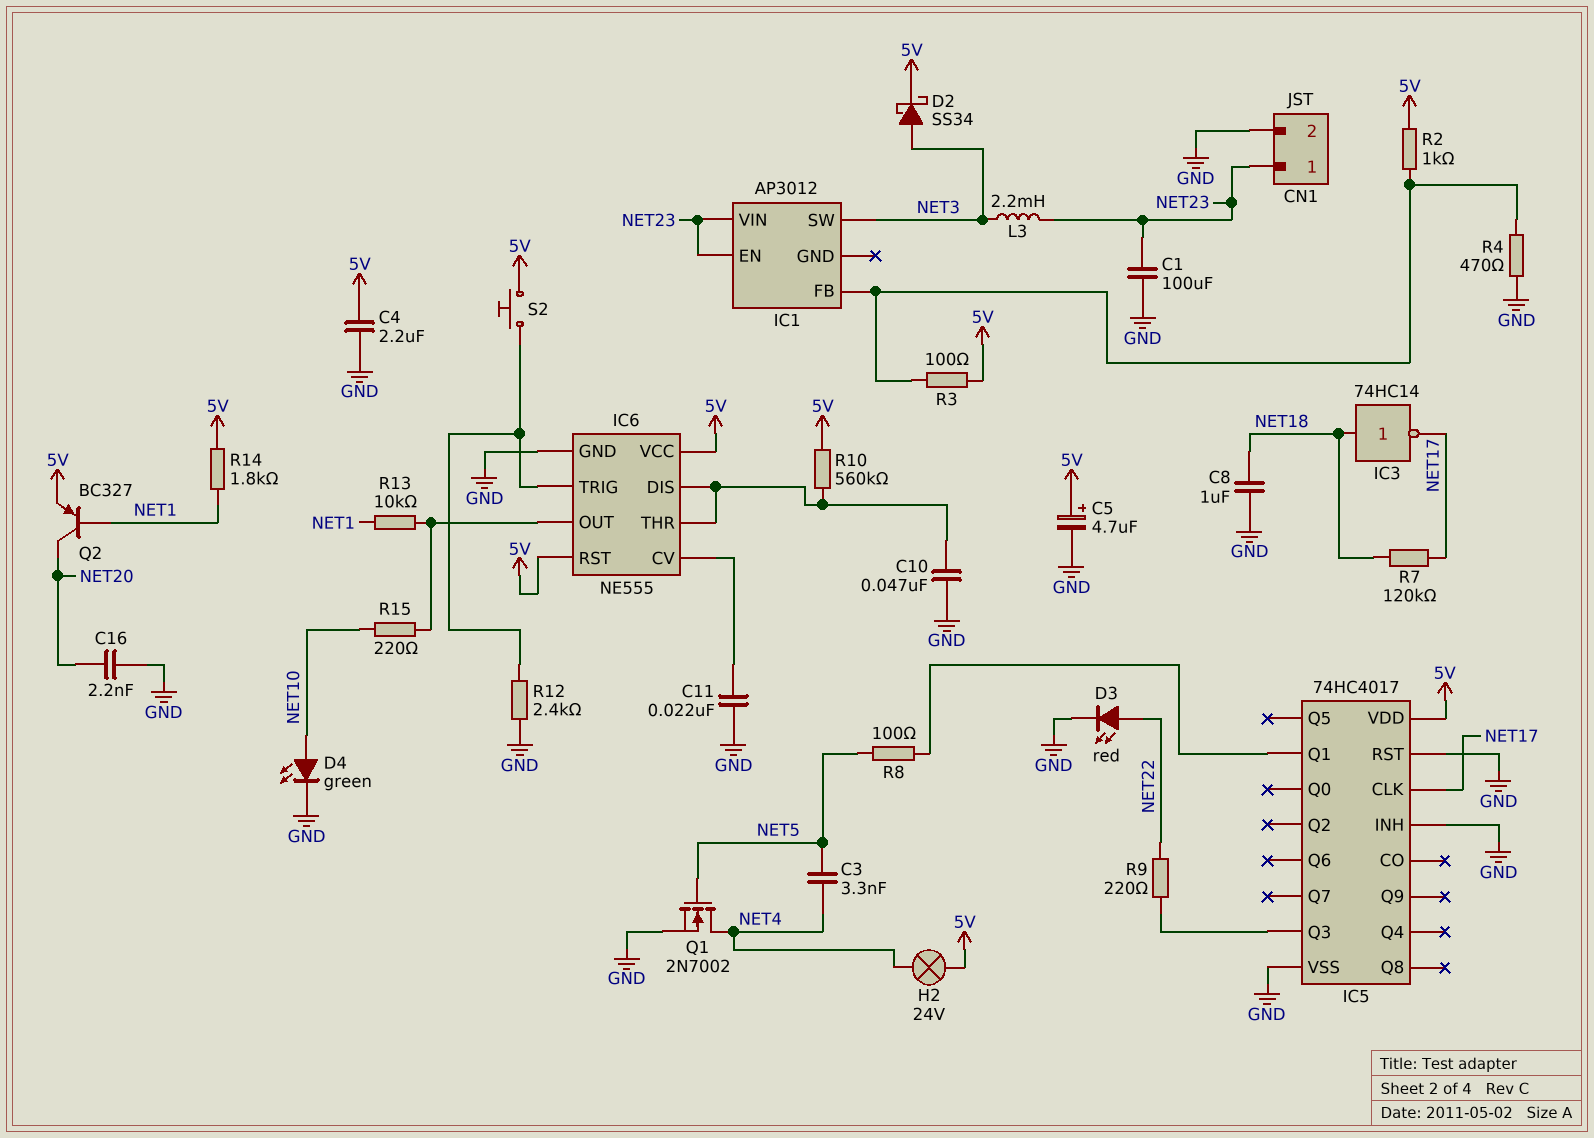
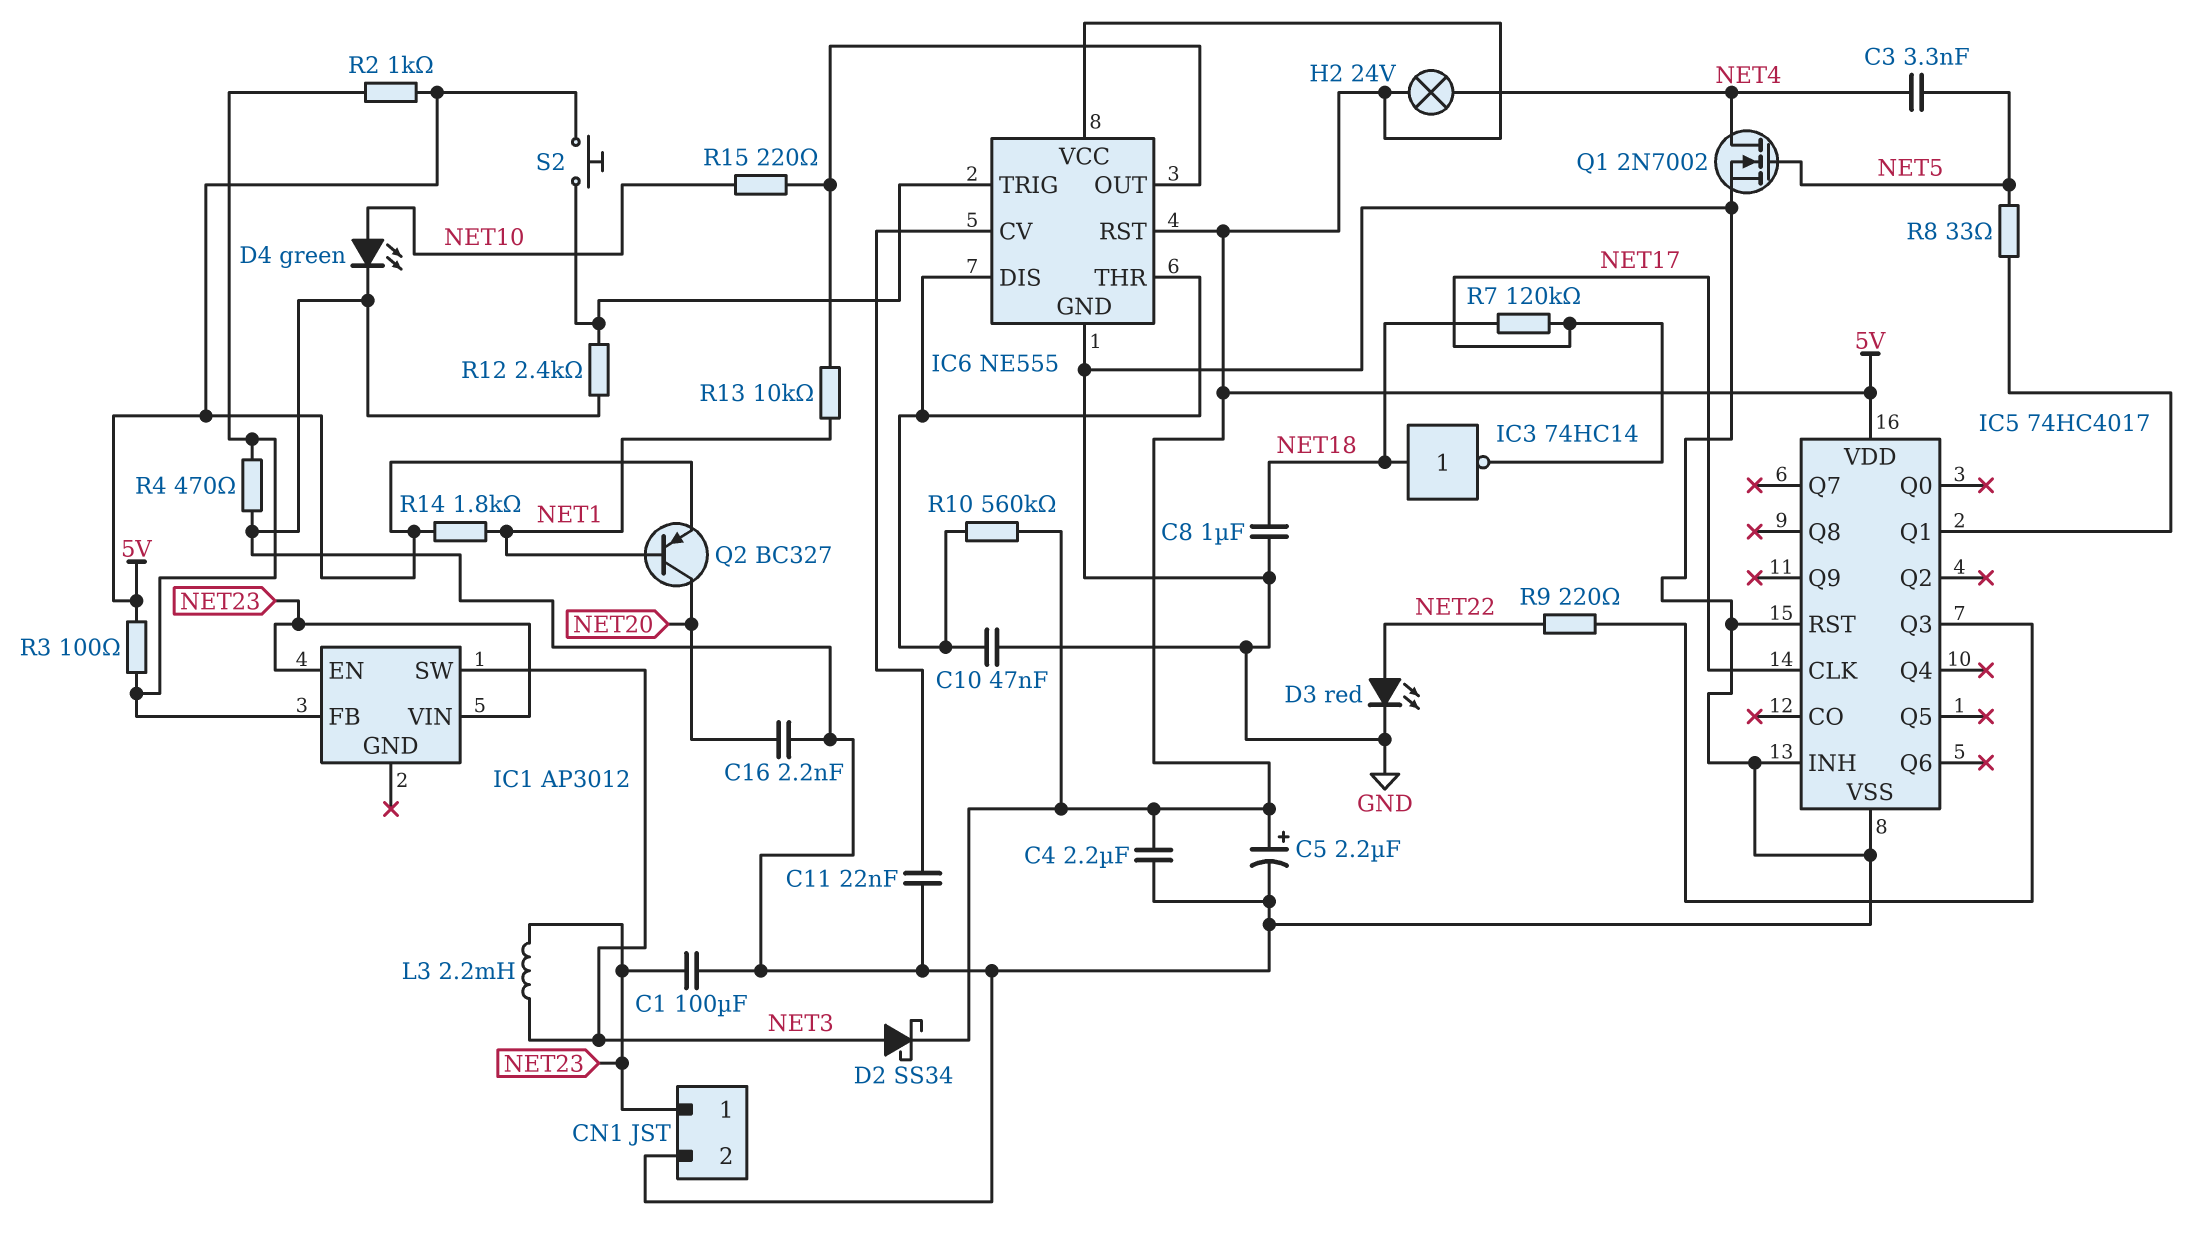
C5: 4.7uF (plus 5V, minus GND) -> 2.2uF (plus 5V, minus GND)
R8: 100 (IC5/Q1, NET5) -> 33 (IC5/Q1, NET5)

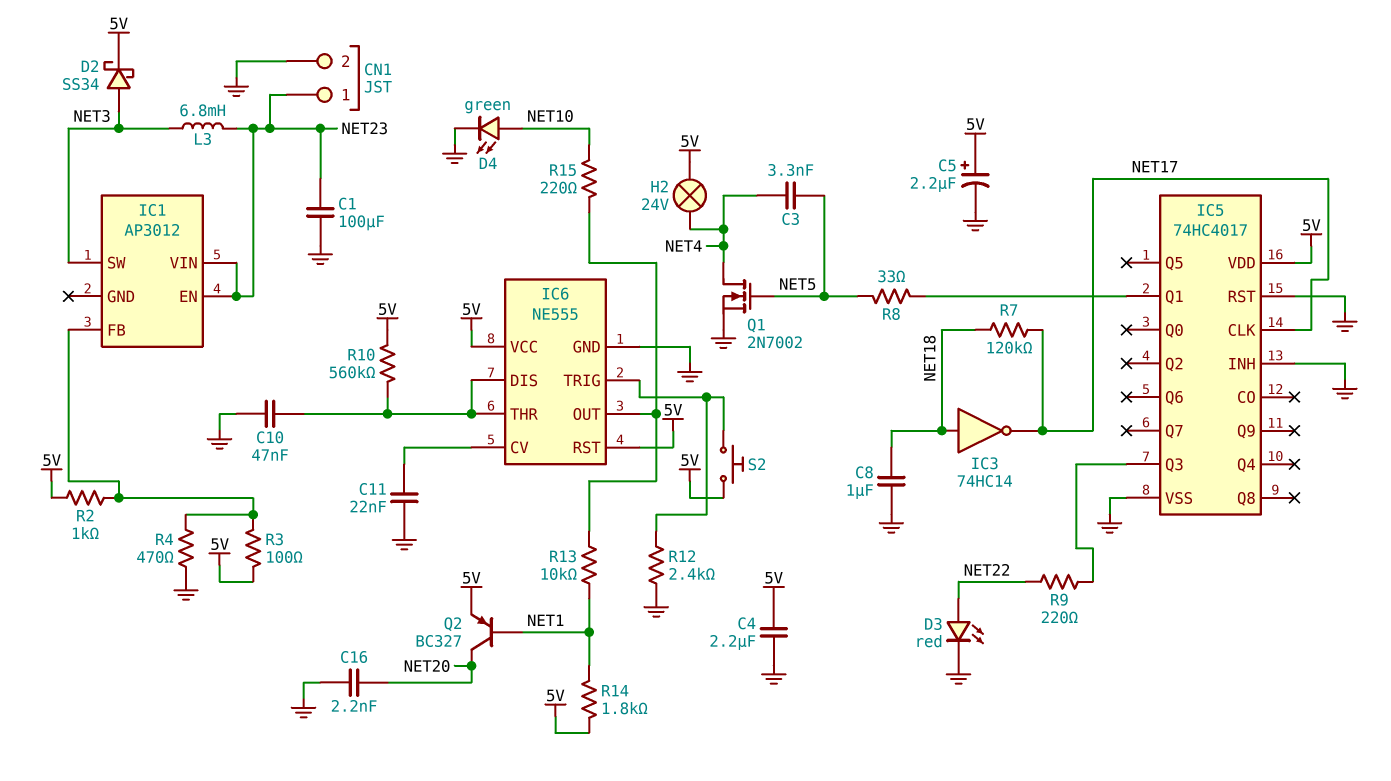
L3: 2.2mH (NET3, NET23) -> 6.8mH (NET3, NET23)

